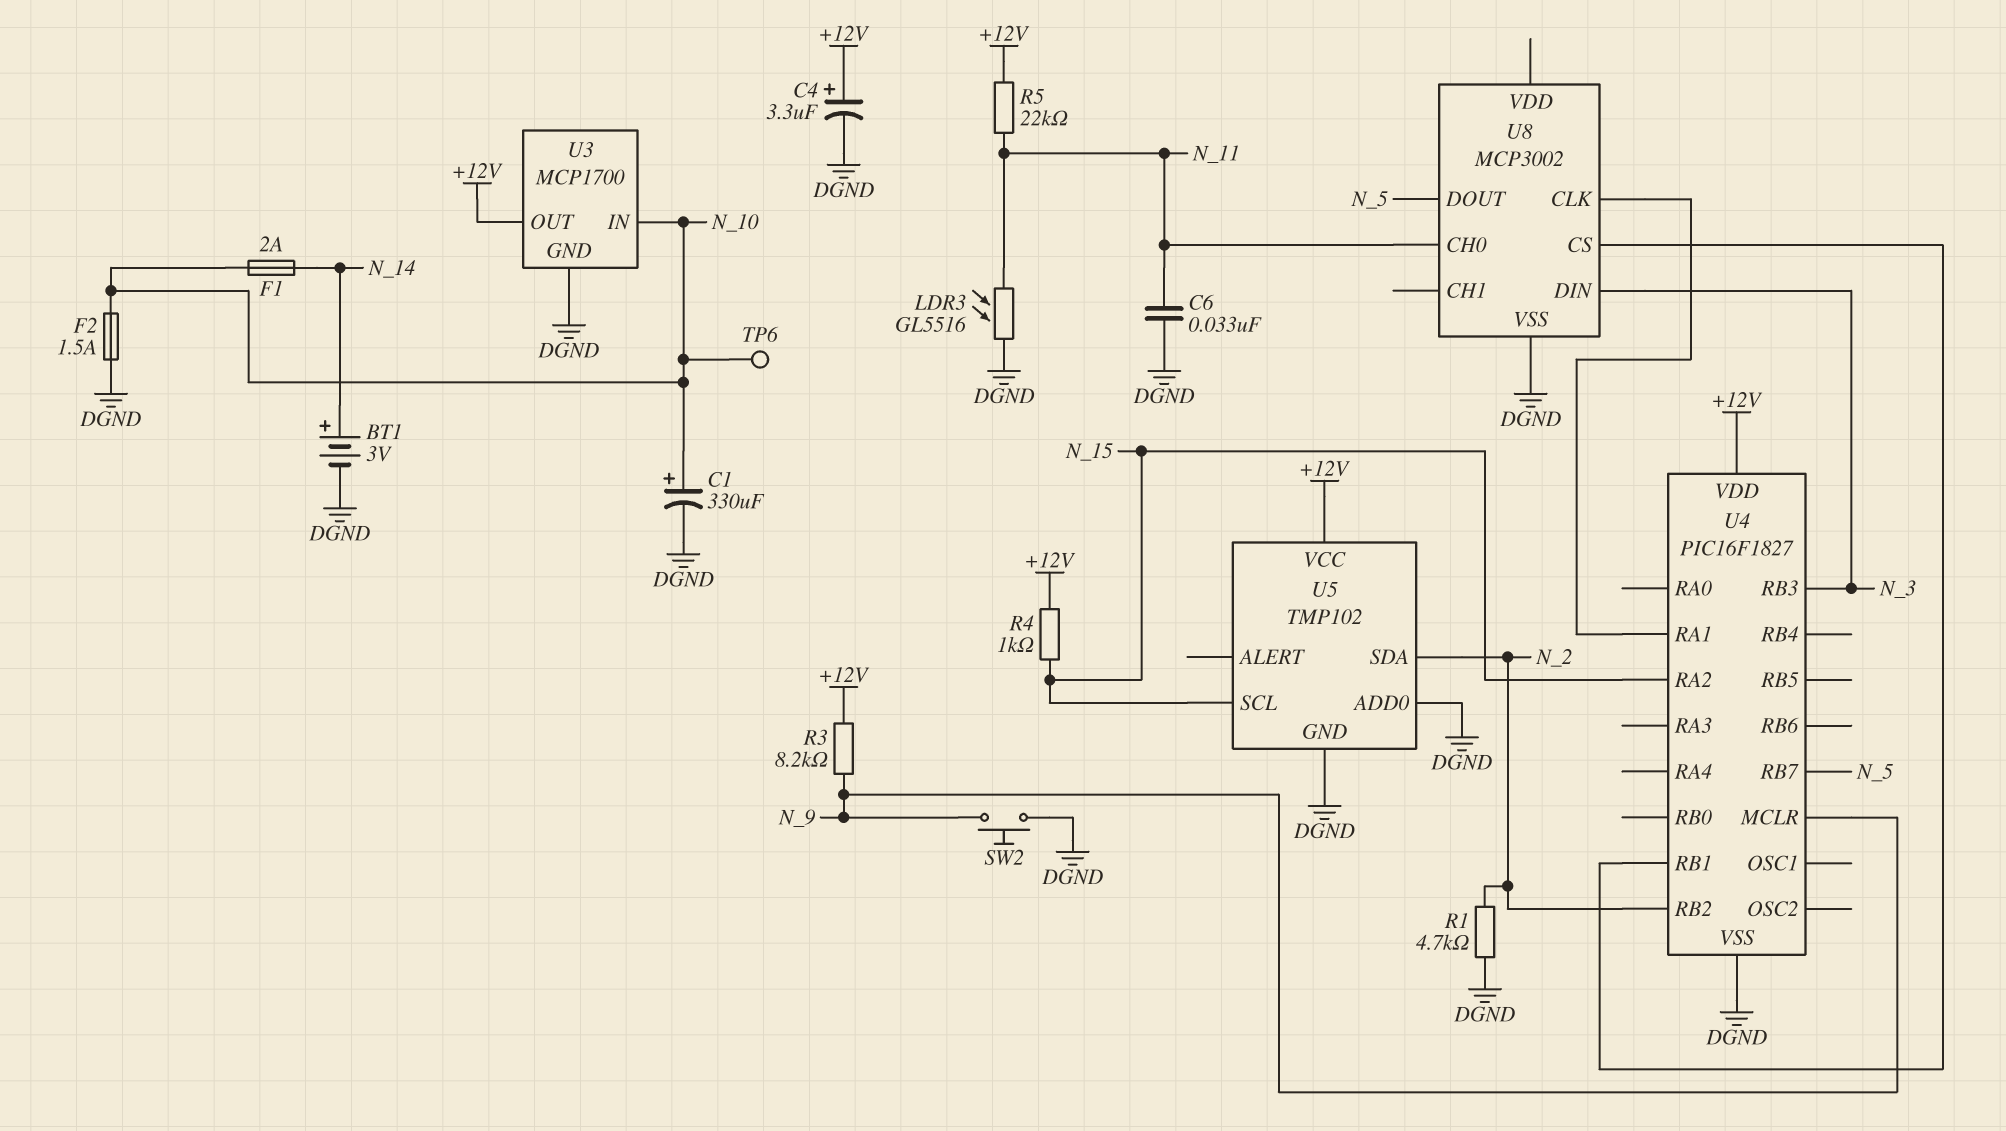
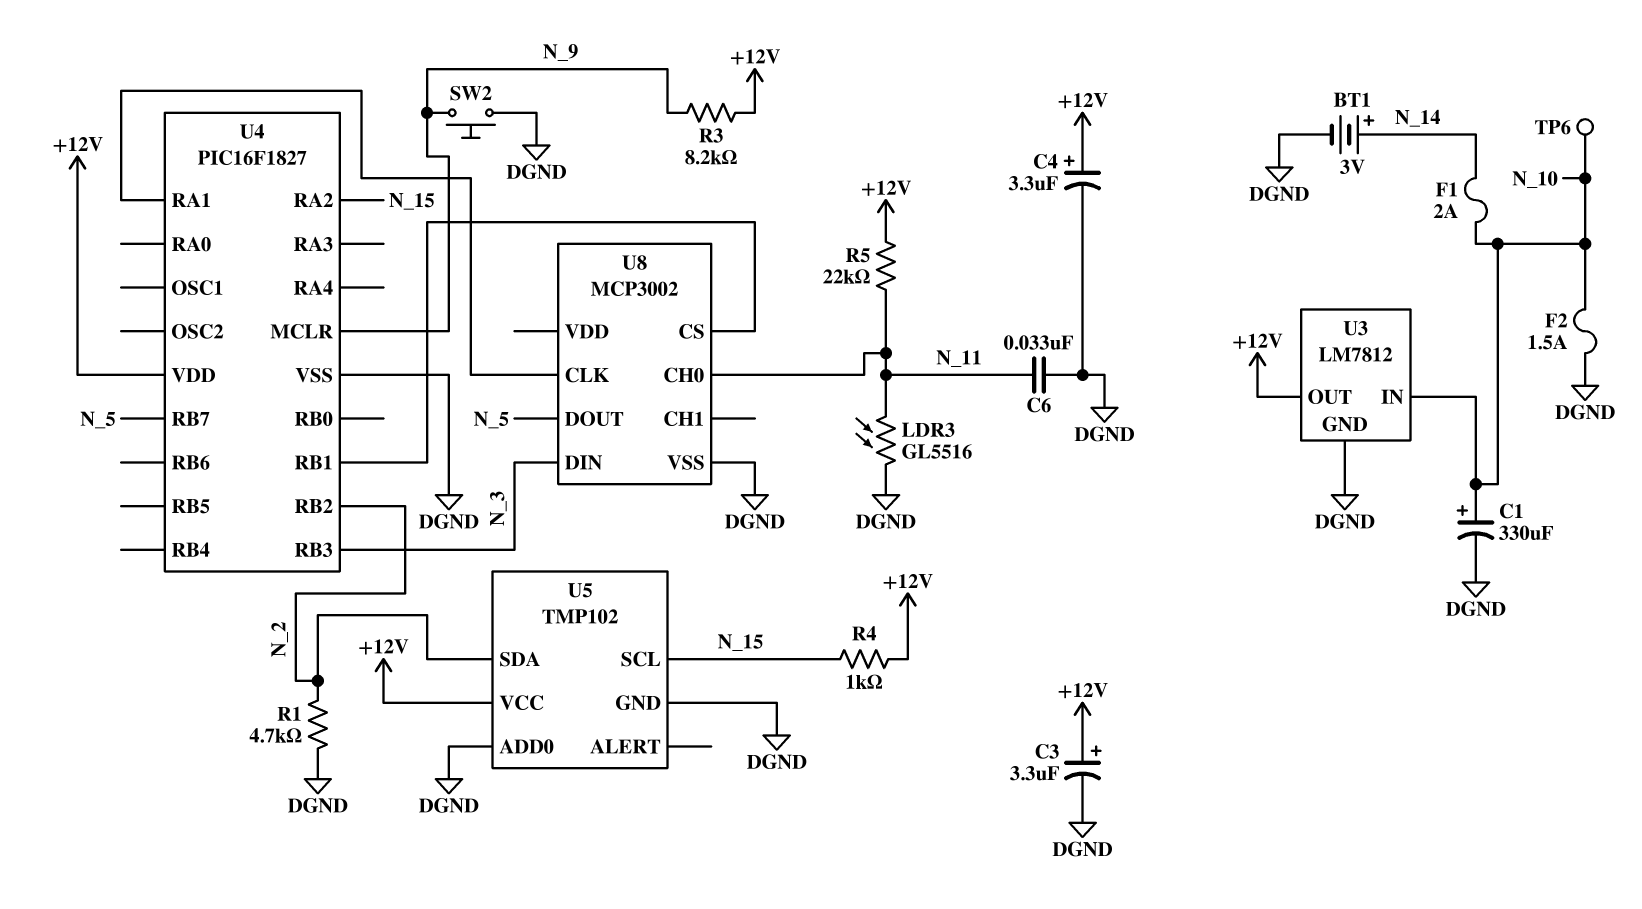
C3: none -> 3.3uF (plus +12V, minus DGND)
U3: MCP1700 -> LM7812

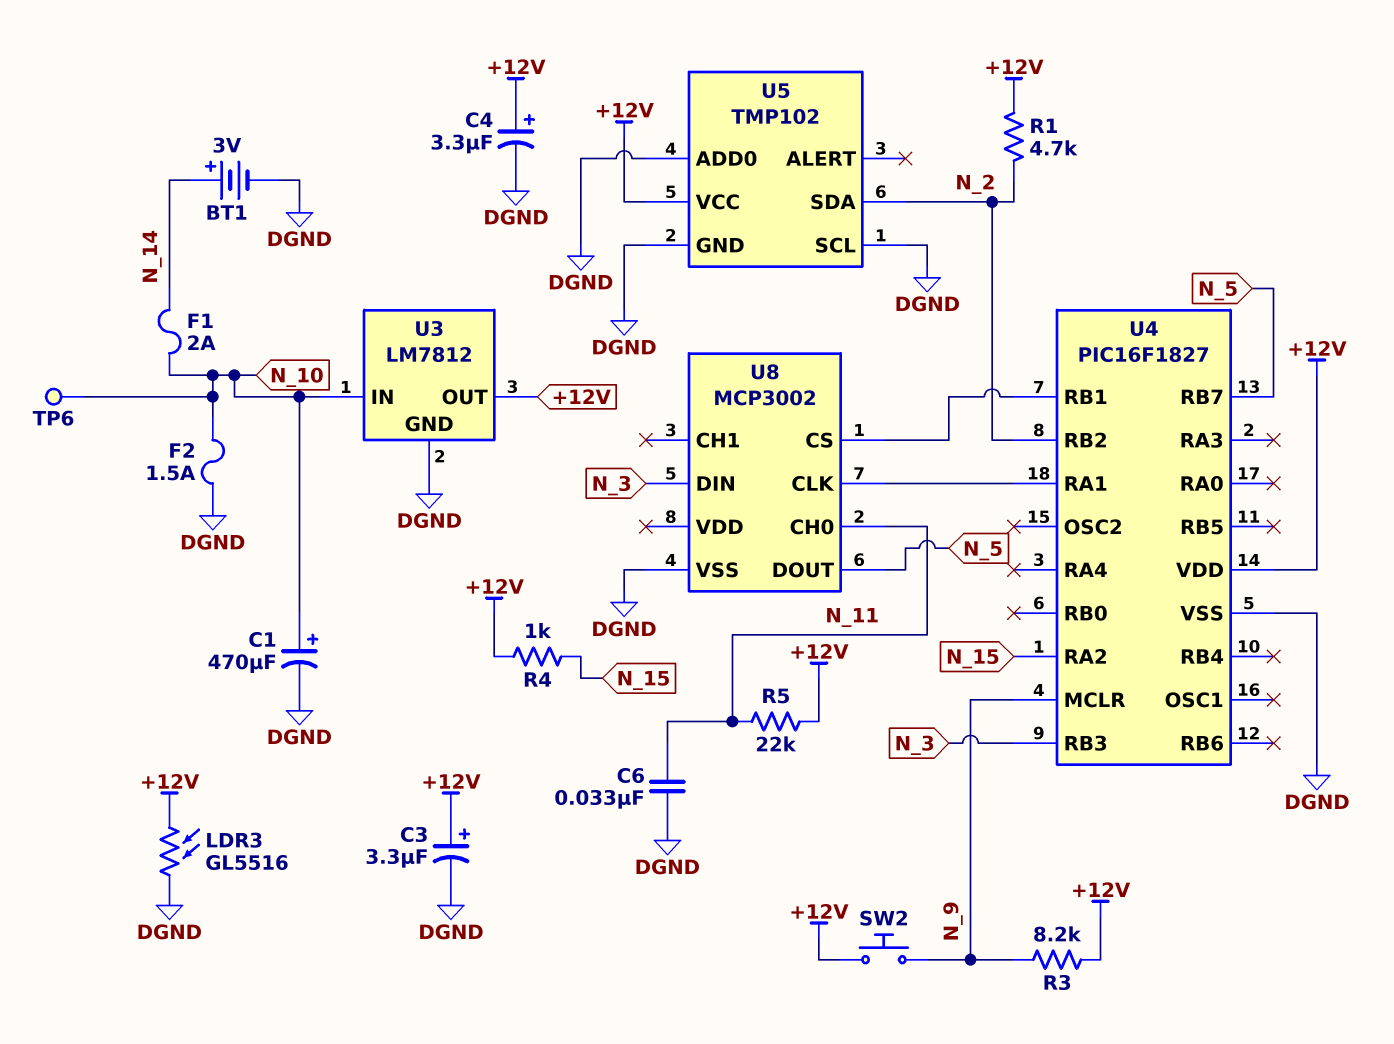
C1: 330uF (plus N_10, minus DGND) -> 470uF (plus N_10, minus DGND)
LDR3: GL5516 (DGND, N_11) -> GL5516 (+12V, DGND)
R1: 4.7k (DGND, N_2) -> 4.7k (+12V, N_2)
SW2: button (DGND, N_9) -> button (+12V, N_9)
U5 pin SCL: N_15 -> DGND

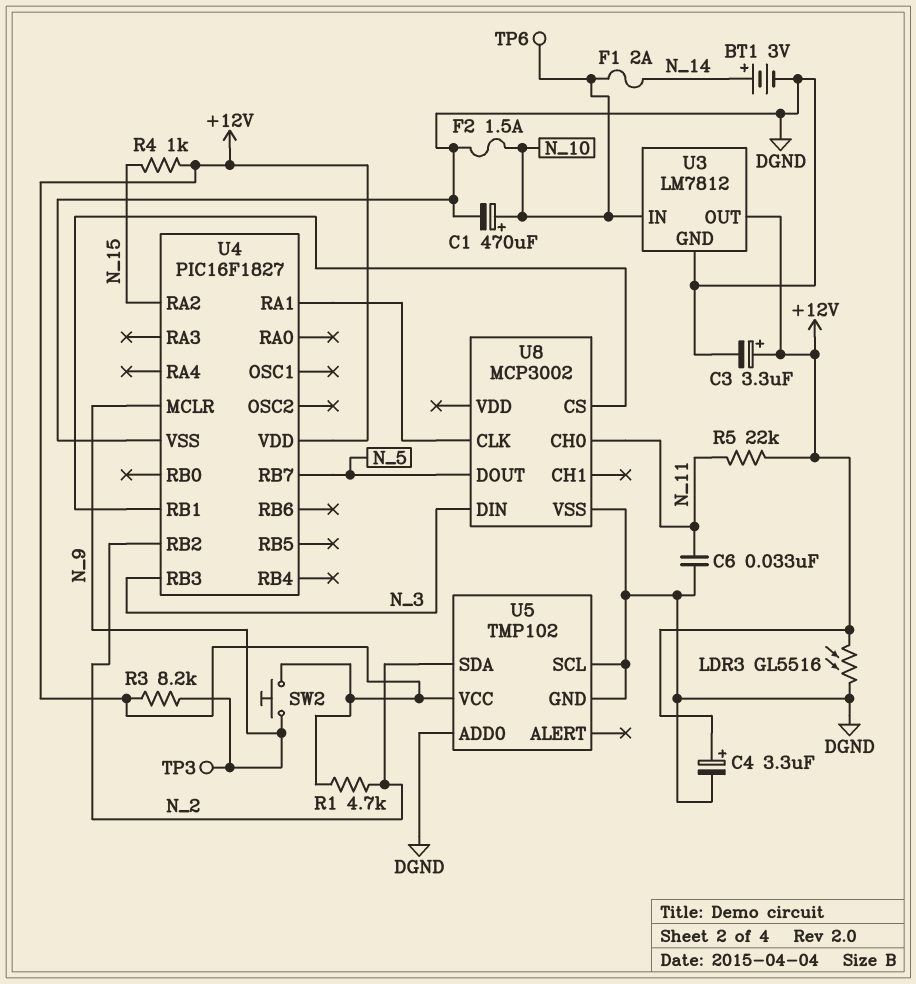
TP3: none -> test point (N_9)

